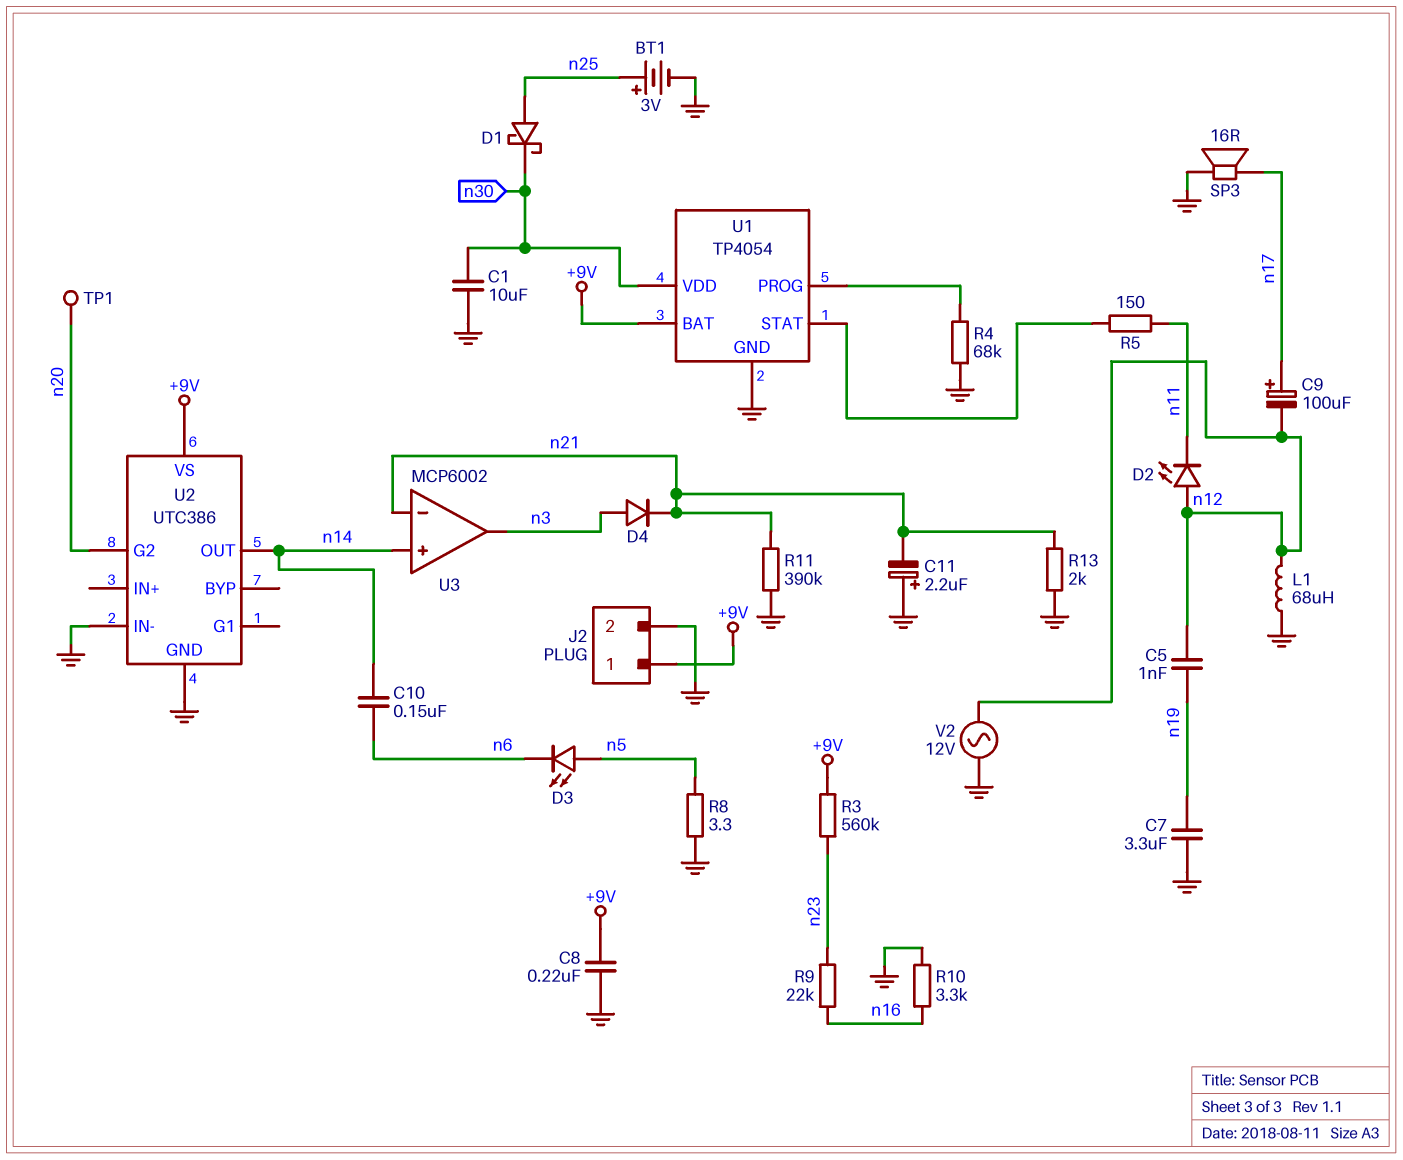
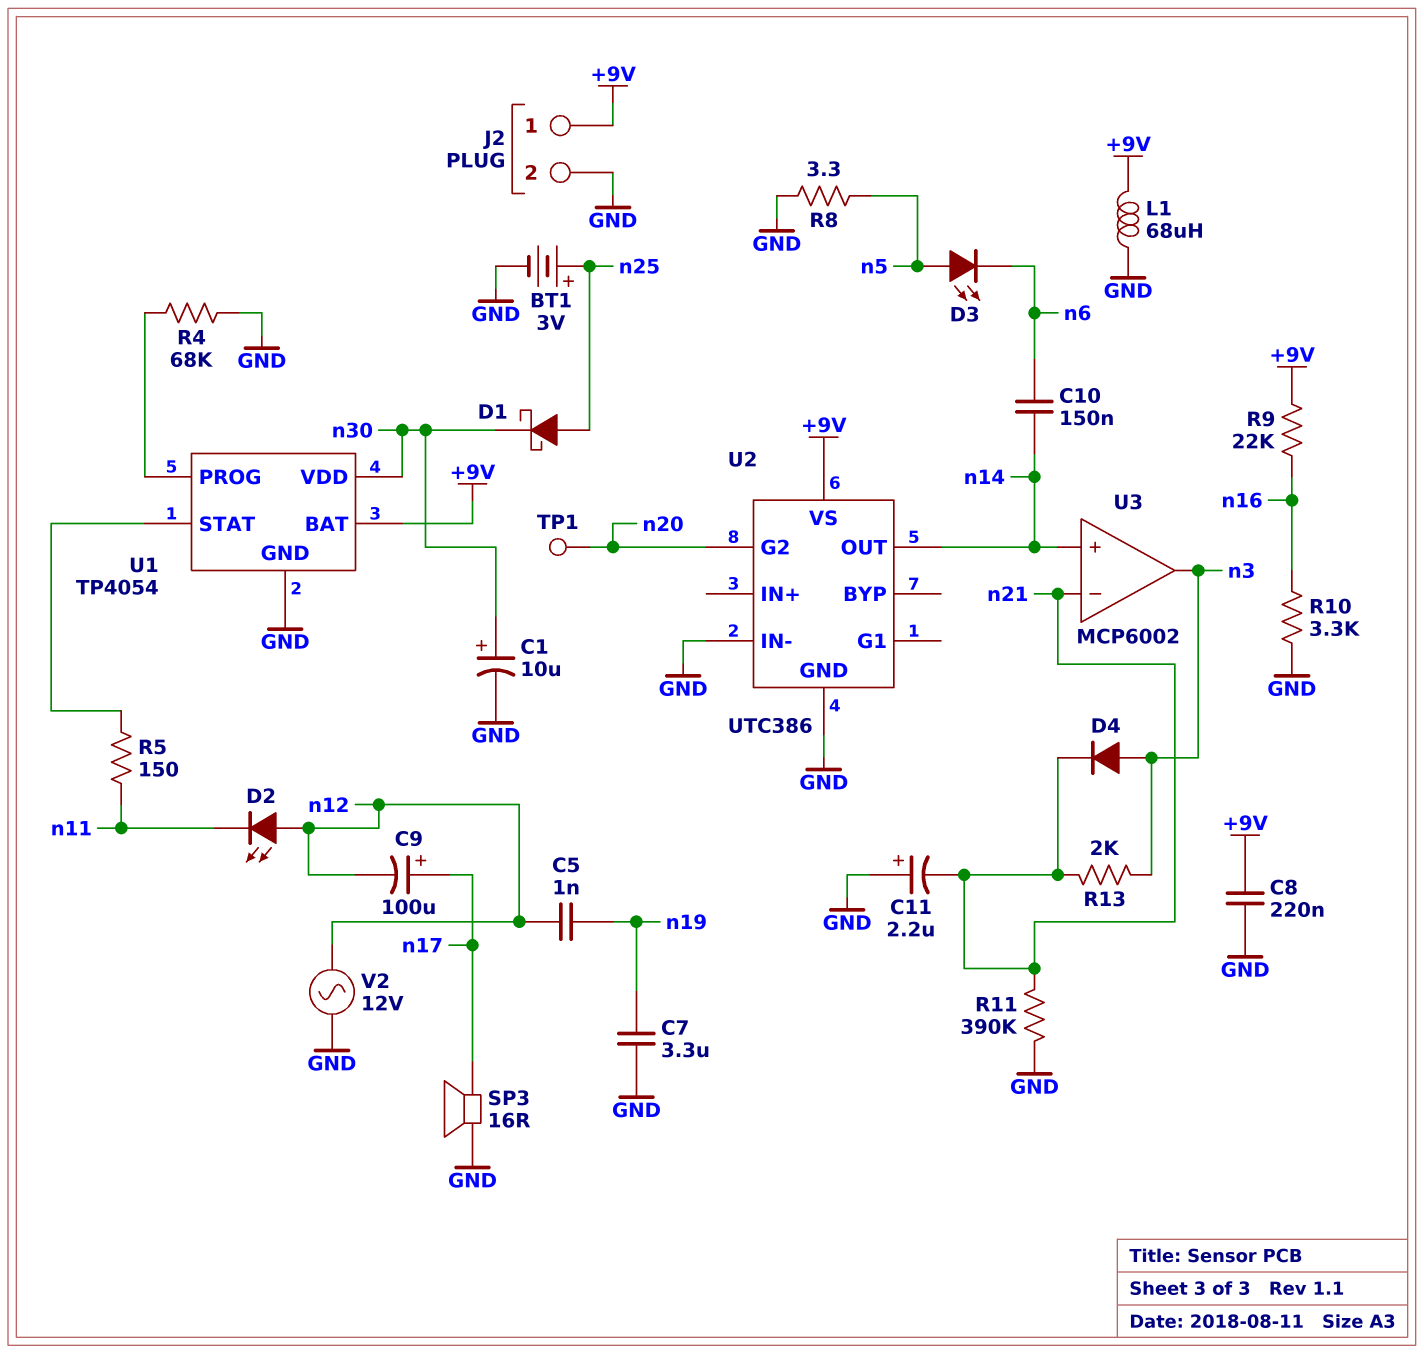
C1: 10uF (GND, n30) -> 10uF (plus n30, minus GND)
L1: 68uH (GND, n12) -> 68uH (+9V, GND)
R3: 560k (+9V, n23) -> none
R9: 22k (n16, n23) -> 22k (+9V, n16)
R13: 2k (GND, n21) -> 2k (n3, n21)

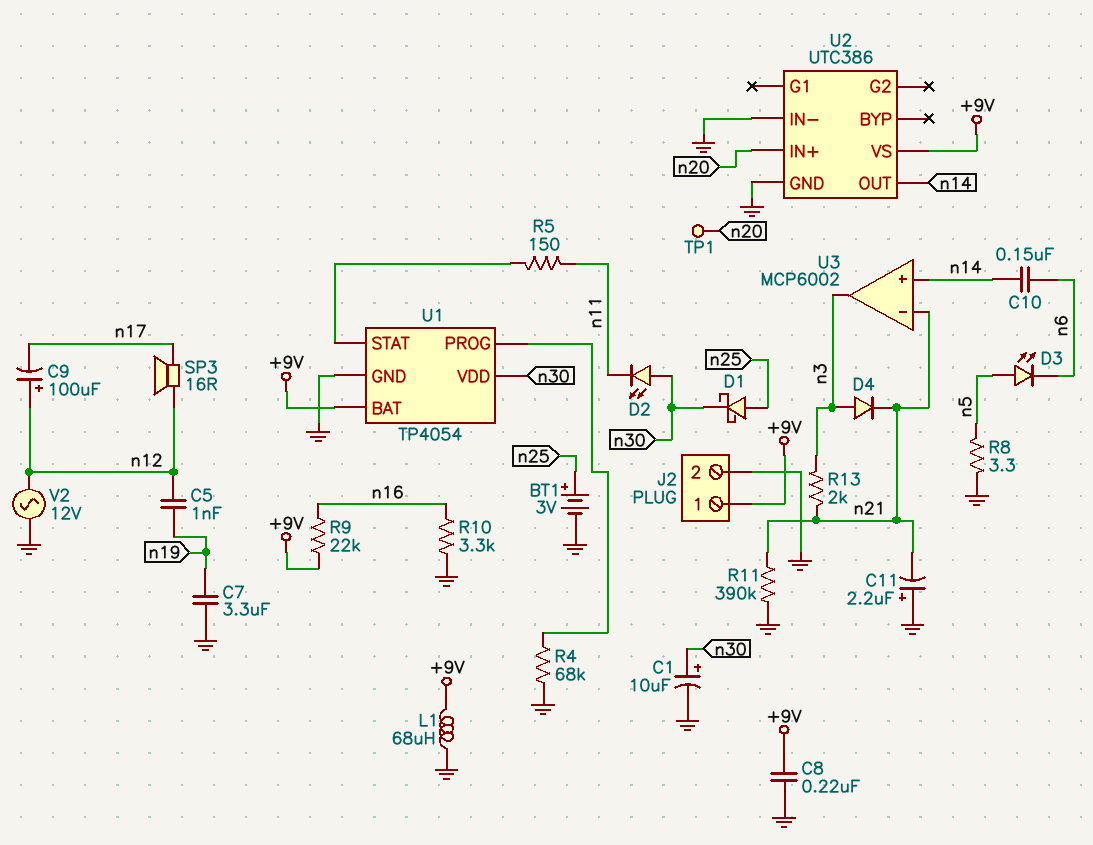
C9: 100uF (plus n17, minus n12) -> 100uF (plus n12, minus n17)
D2: LED (A n12, K n11) -> LED (A n30, K n11)
SP3: speaker 16R (GND, n17) -> speaker 16R (n12, n17)
U2 pin G2: n20 -> none
U2 pin IN+: none -> n20

